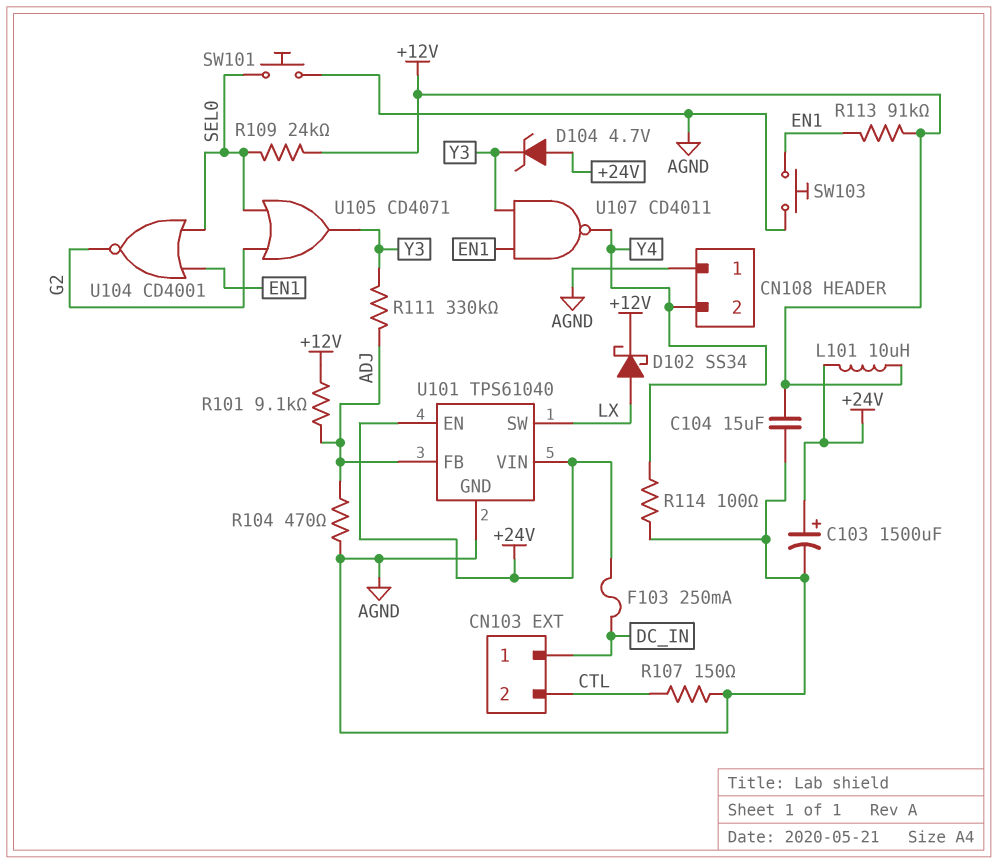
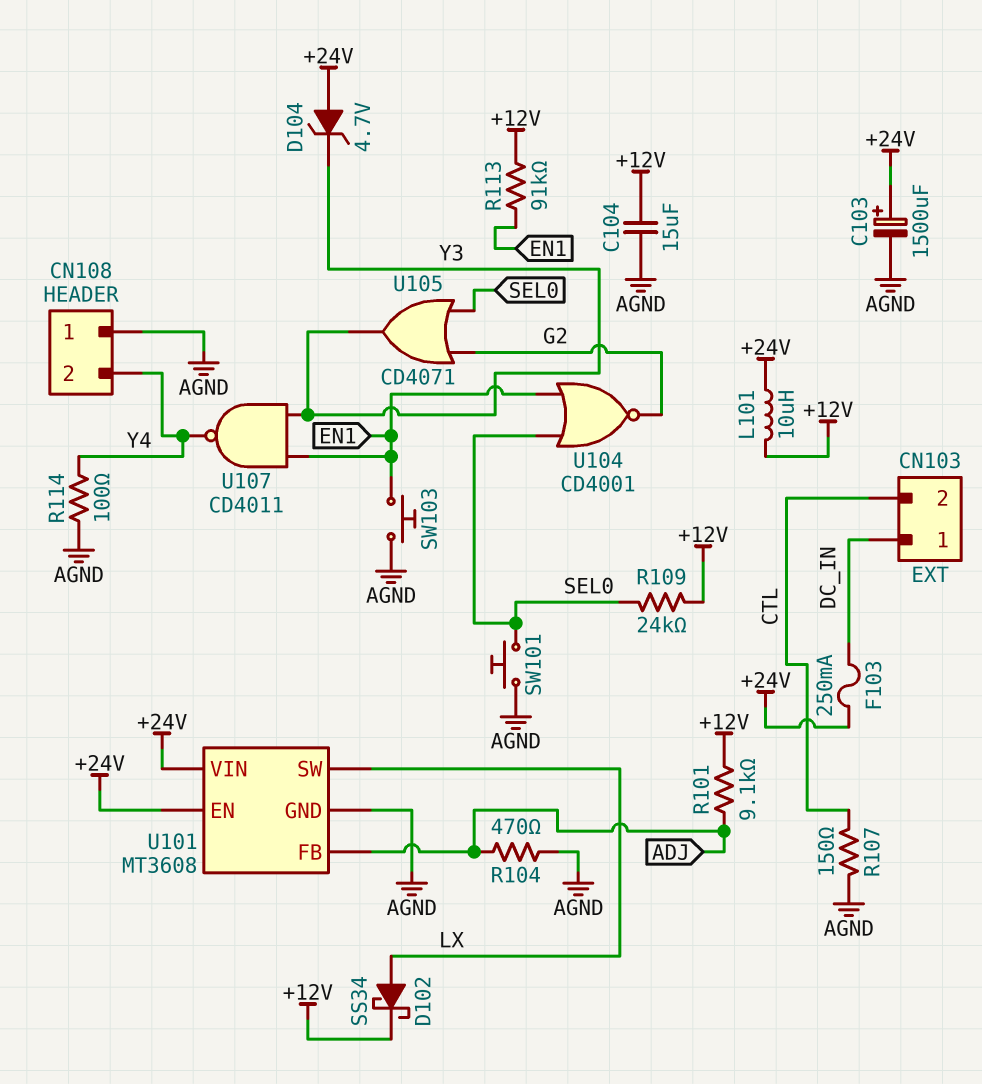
R111: 330k (ADJ, Y3) -> none
U101: TPS61040 -> MT3608

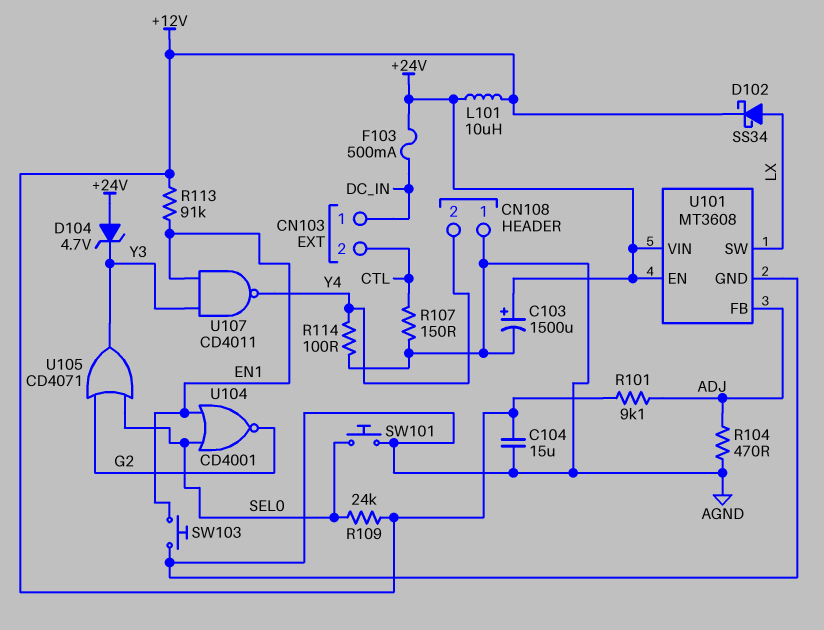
F103: 250mA (+24V, DC_IN) -> 500mA (+24V, DC_IN)

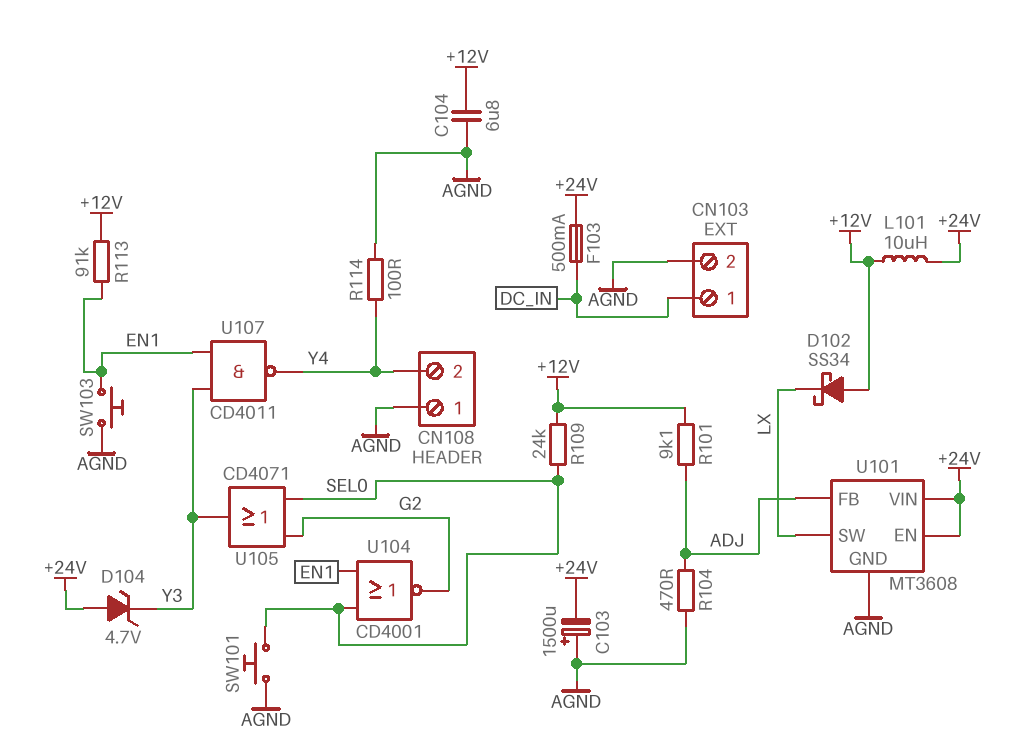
C103: 1500uF (plus +24V, minus AGND) -> 1500uF (plus AGND, minus +24V)
C104: 15uF (+12V, AGND) -> 6.8uF (+12V, AGND)
CN103 pin 2: CTL -> AGND
D102: schottky SS34 (A LX, K +12V) -> schottky SS34 (A +12V, K LX)
R107: 150 (AGND, CTL) -> none

